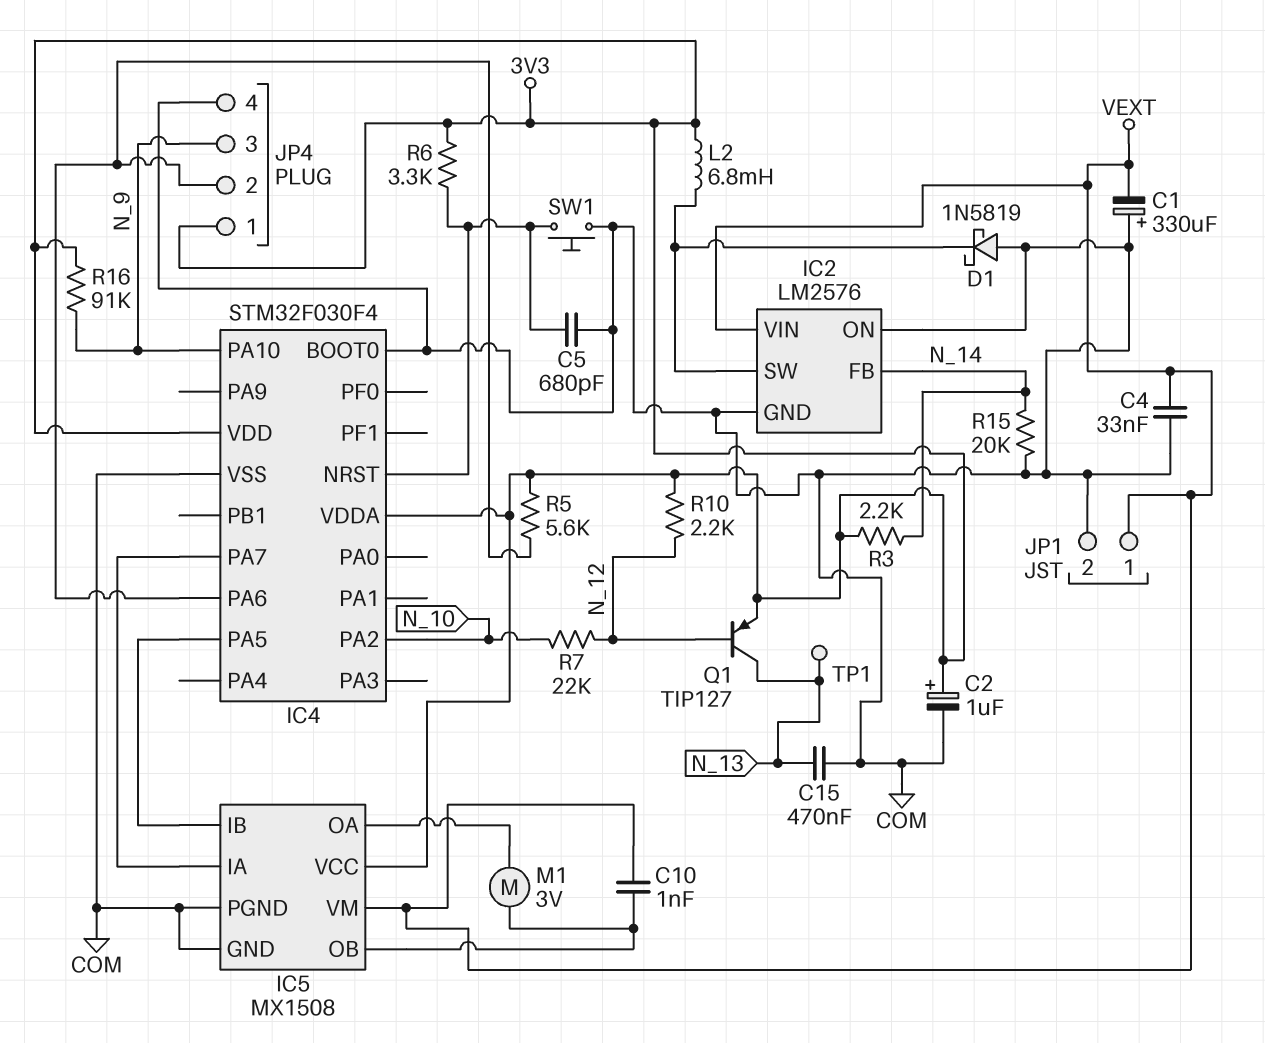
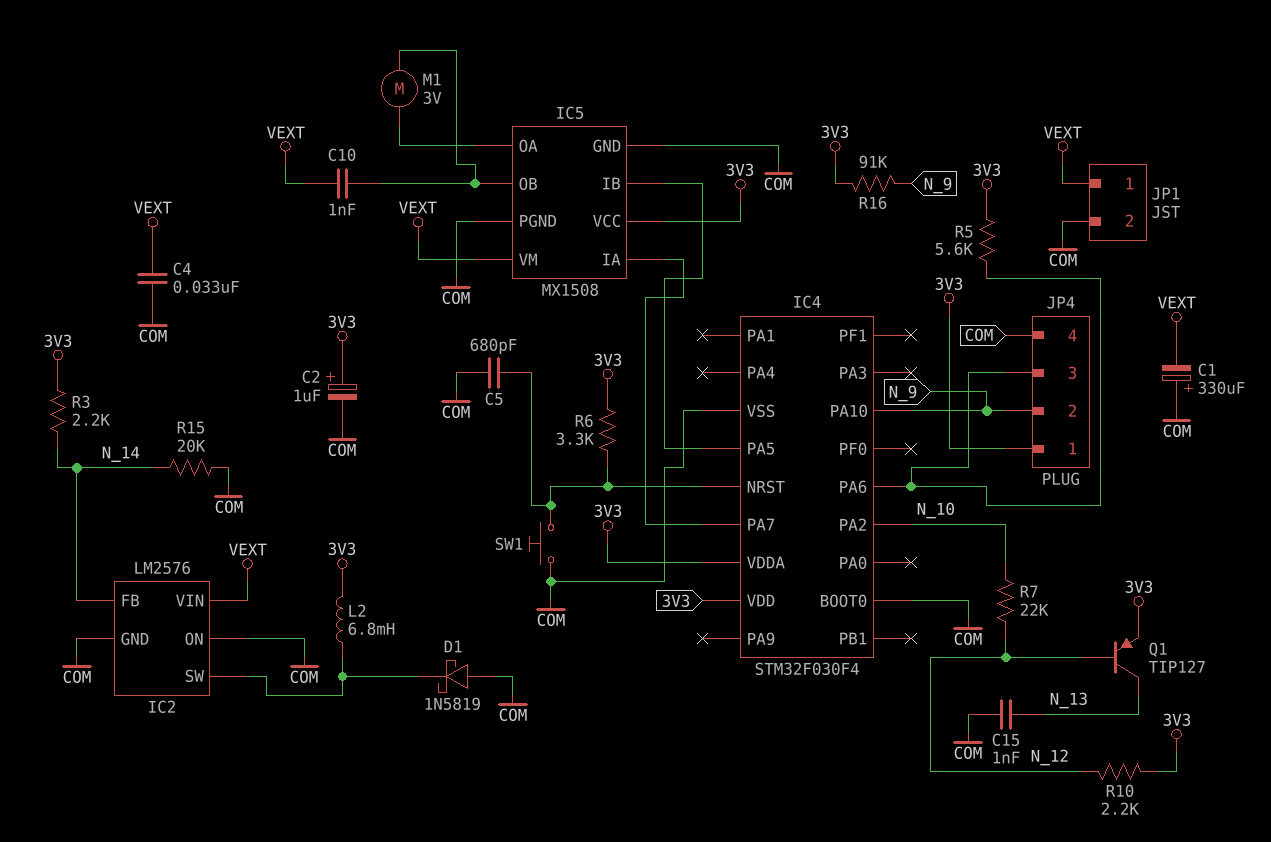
C15: 470nF (COM, N_13) -> 1nF (COM, N_13)
JP4 pin 2: IC4/PA6 -> N_9
JP4 pin 3: N_9 -> IC4/PA6
TP1: test point (N_13) -> none

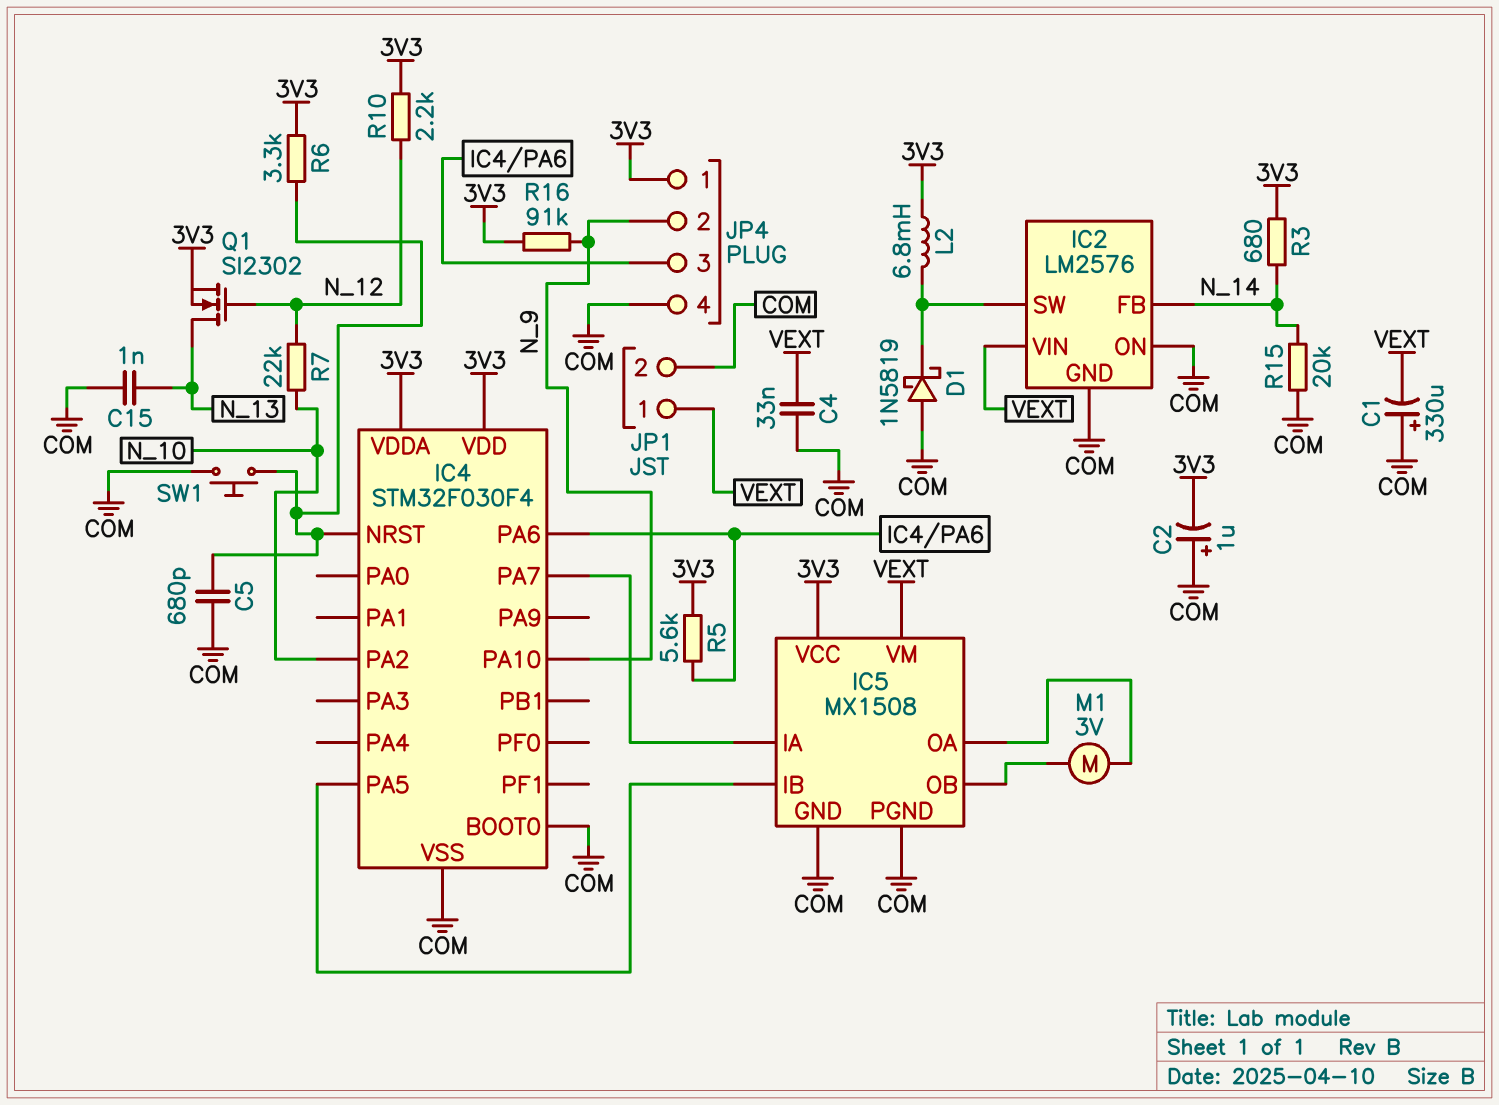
C2: 1uF (plus 3V3, minus COM) -> 1uF (plus COM, minus 3V3)
C10: 1nF (IC5/OB, VEXT) -> none
Q1: PNP TIP127 (B N_12, C N_13, E 3V3) -> NMOS SI2302 (G N_12, D N_13, S 3V3)
R3: 2.2k (3V3, N_14) -> 680 (3V3, N_14)

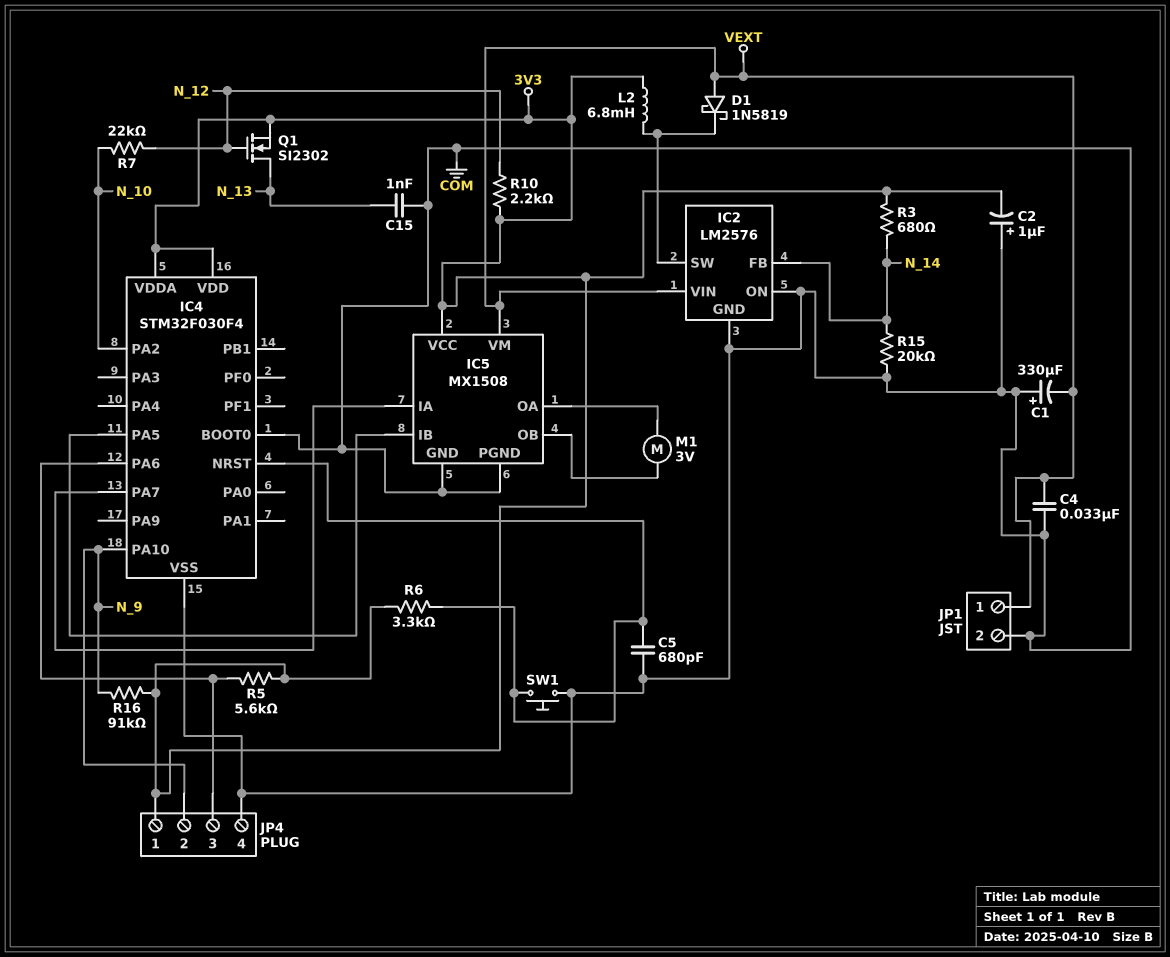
D1: schottky 1N5819 (A COM, K IC2/SW) -> schottky 1N5819 (A VEXT, K IC2/SW)

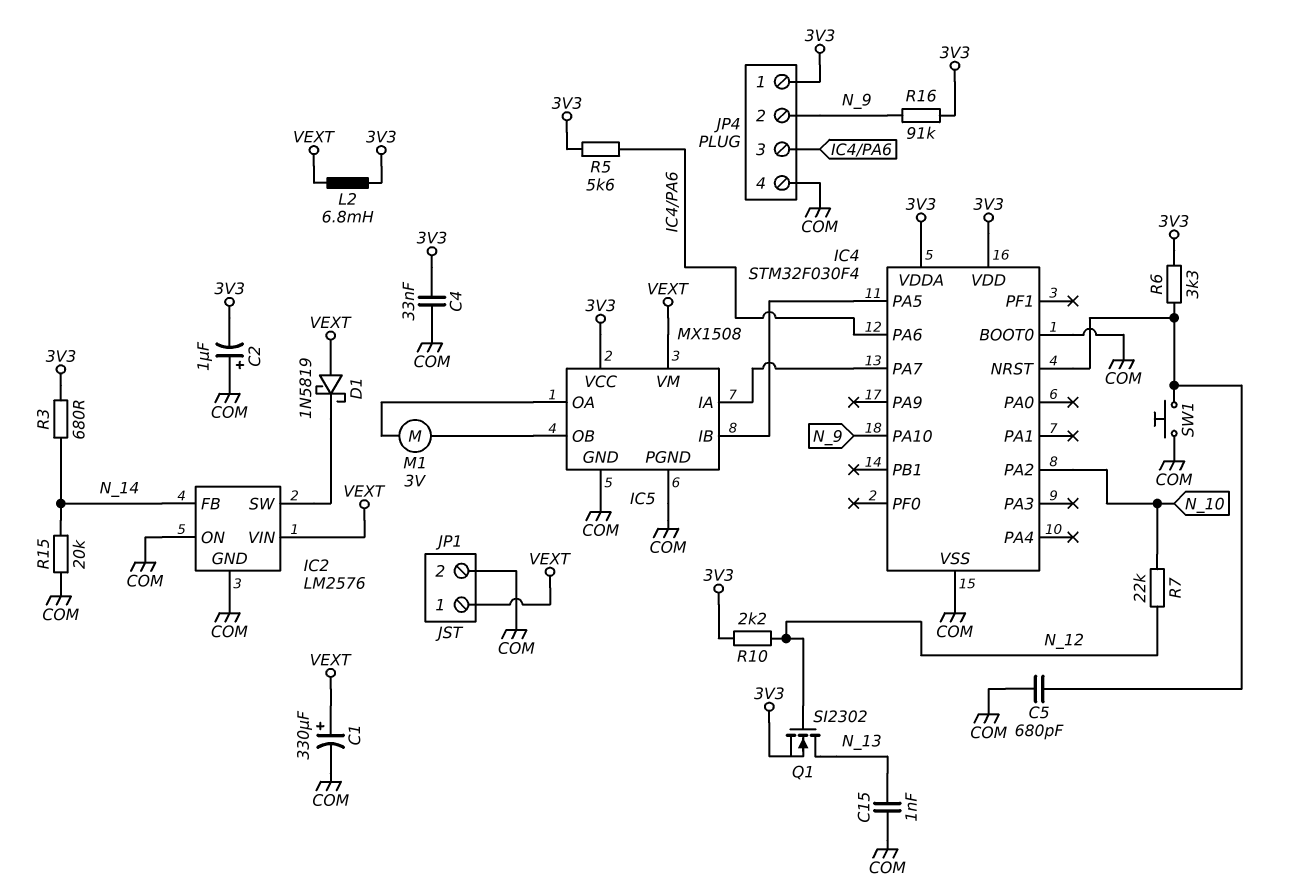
C1: 330uF (plus COM, minus VEXT) -> 330uF (plus VEXT, minus COM)
C4: 33nF (COM, VEXT) -> 33nF (3V3, COM)
L2: 6.8mH (3V3, IC2/SW) -> 6.8mH (3V3, VEXT)

